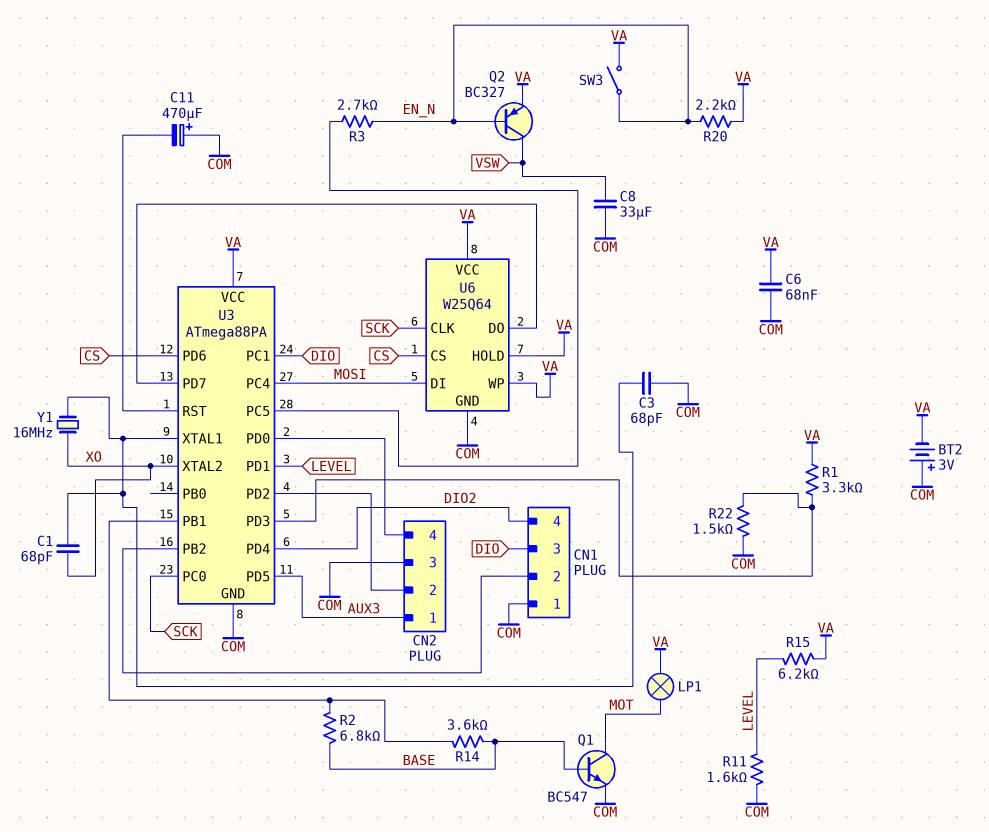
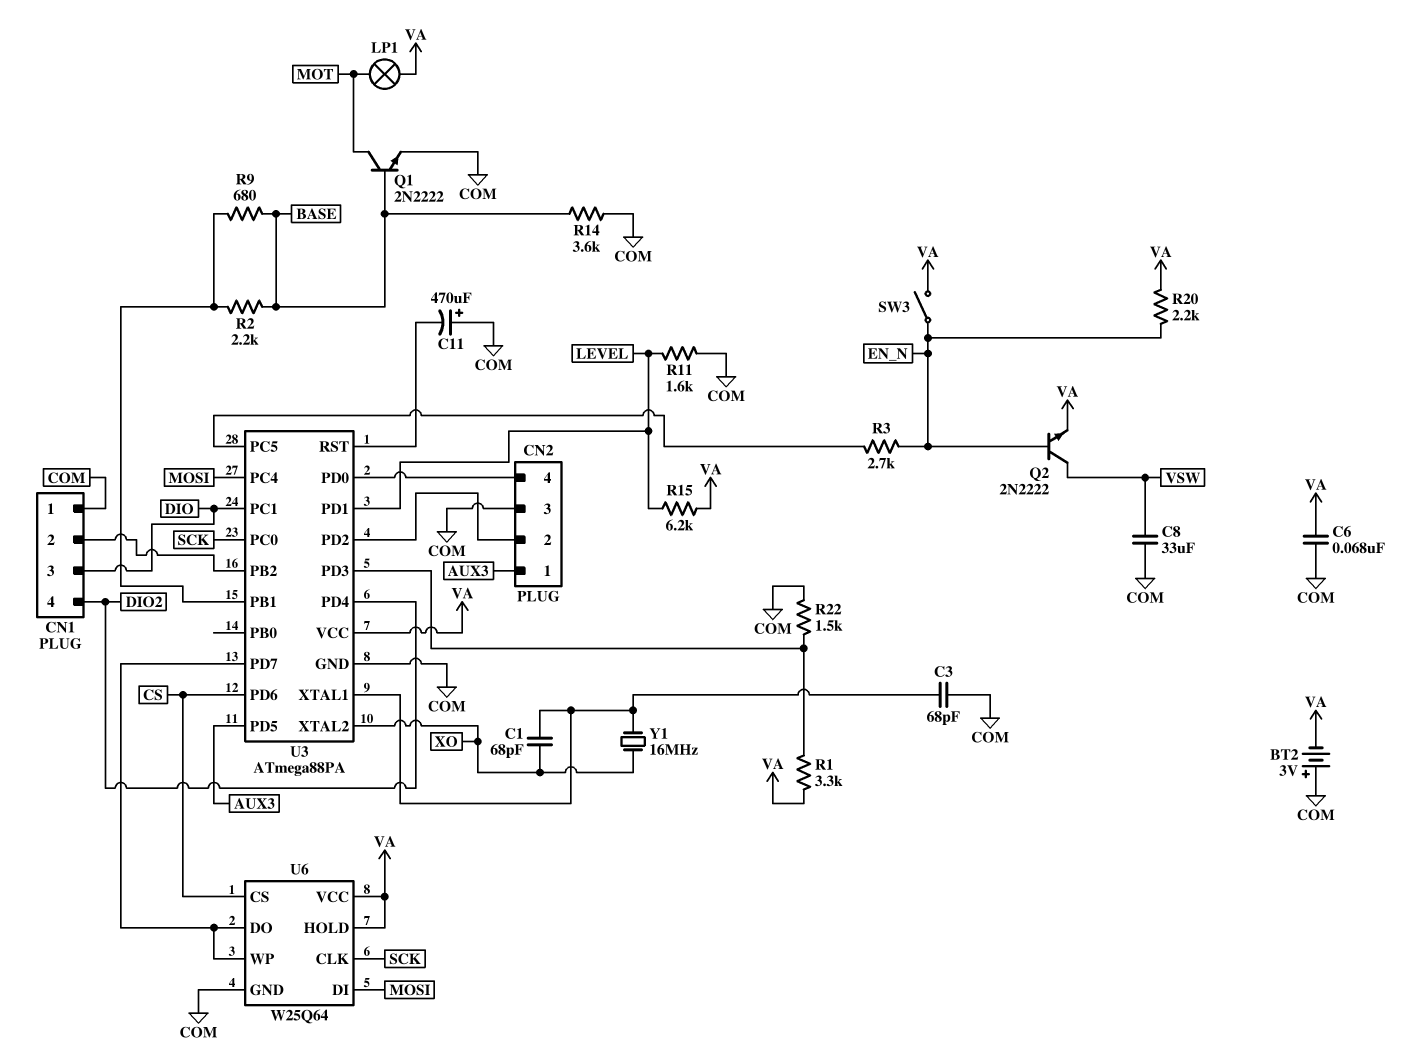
Q1: NPN BC547 (B BASE, C MOT, E COM) -> NPN 2N2222 (B BASE, C MOT, E COM)
Q2: PNP BC327 (B EN_N, C VSW, E VA) -> NPN 2N2222 (B EN_N, C VSW, E VA)
R2: 6.8k (BASE, U3/PB1) -> 2.2k (BASE, U3/PB1)
R9: none -> 680 (BASE, U3/PB1)
R14: 3.6k (BASE, U3/PB1) -> 3.6k (BASE, COM)
U6 pin WP: VA -> U3/PD7

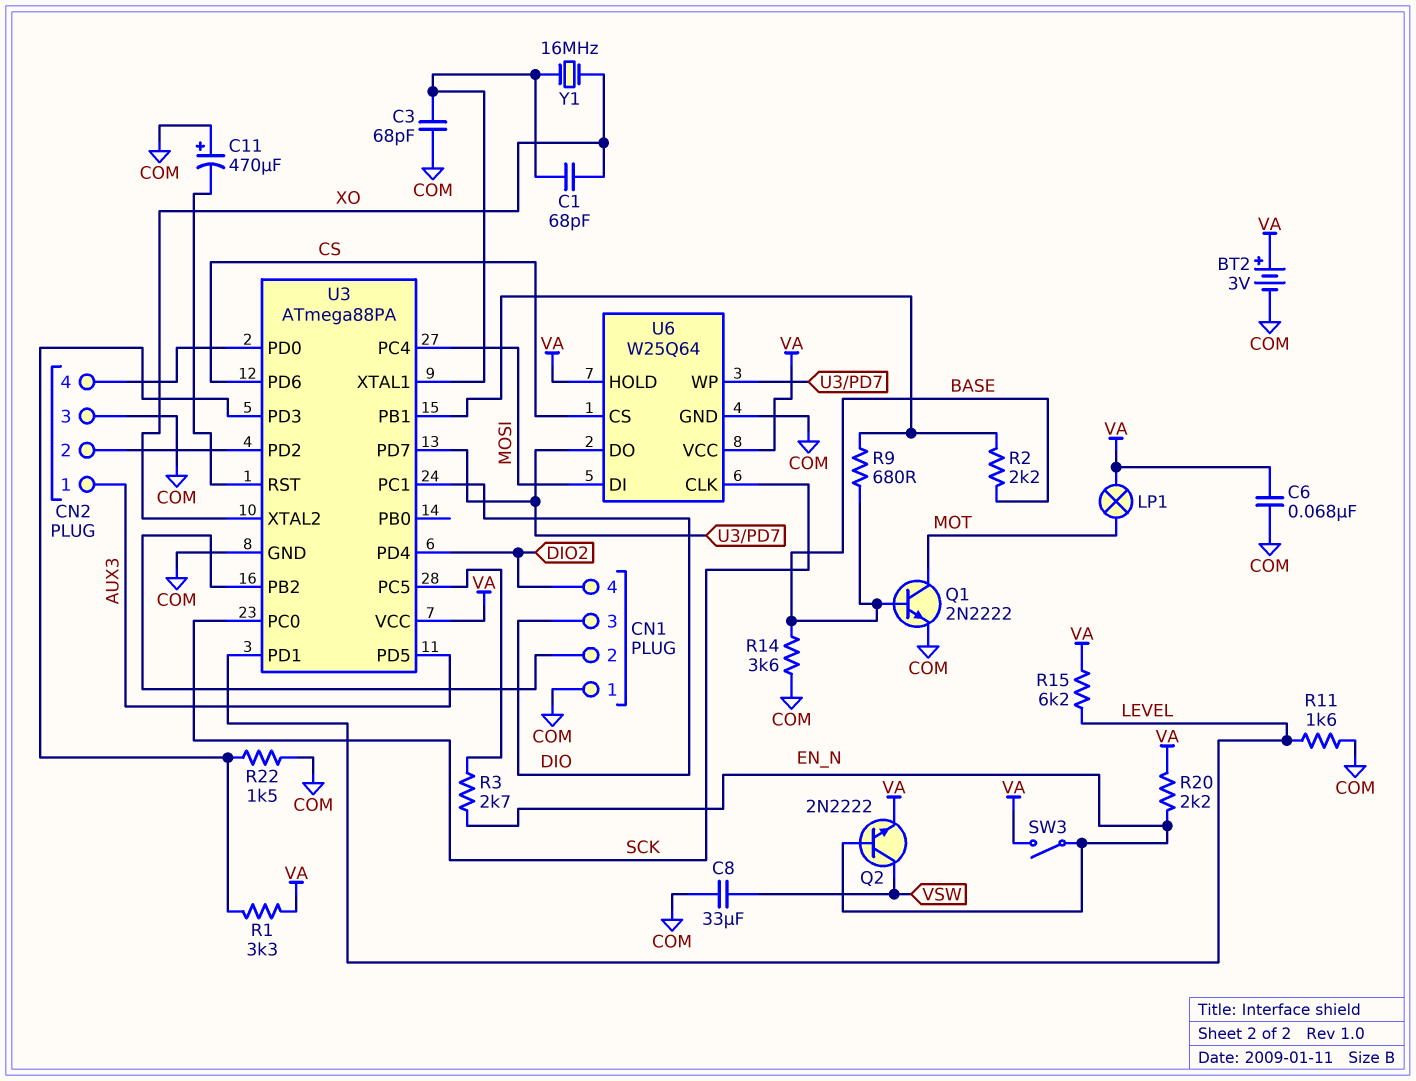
BT2: 3V (plus COM, minus VA) -> 3V (plus VA, minus COM)

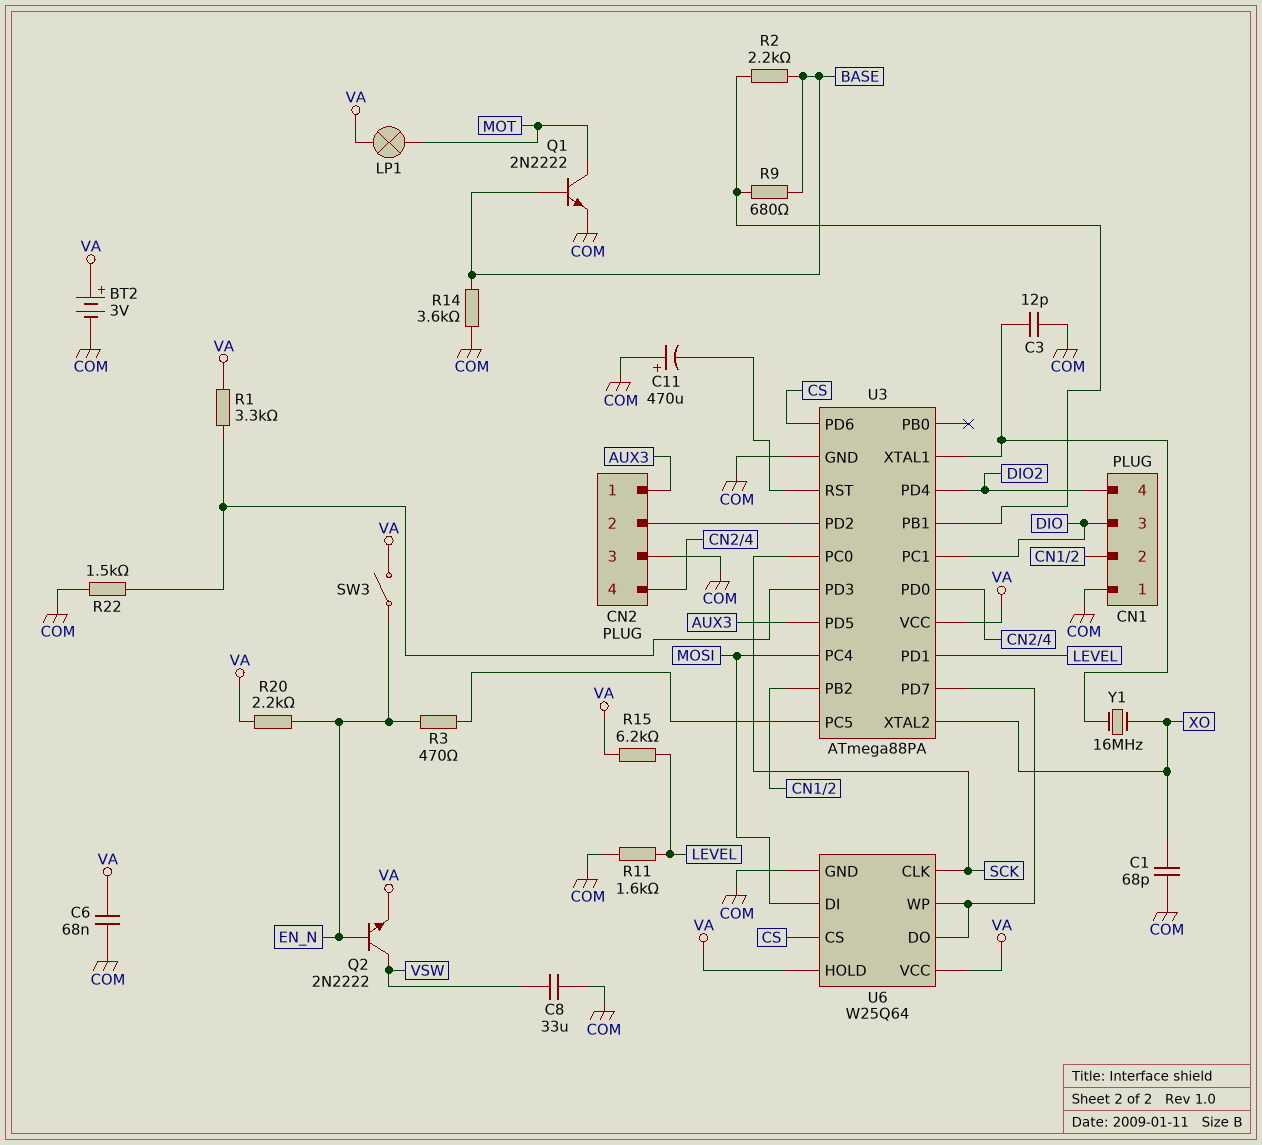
C1: 68pF (U3/XTAL1, XO) -> 68pF (COM, XO)
C3: 68pF (COM, U3/XTAL1) -> 12pF (COM, U3/XTAL1)
R3: 2.7k (EN_N, U3/PC5) -> 470 (EN_N, U3/PC5)

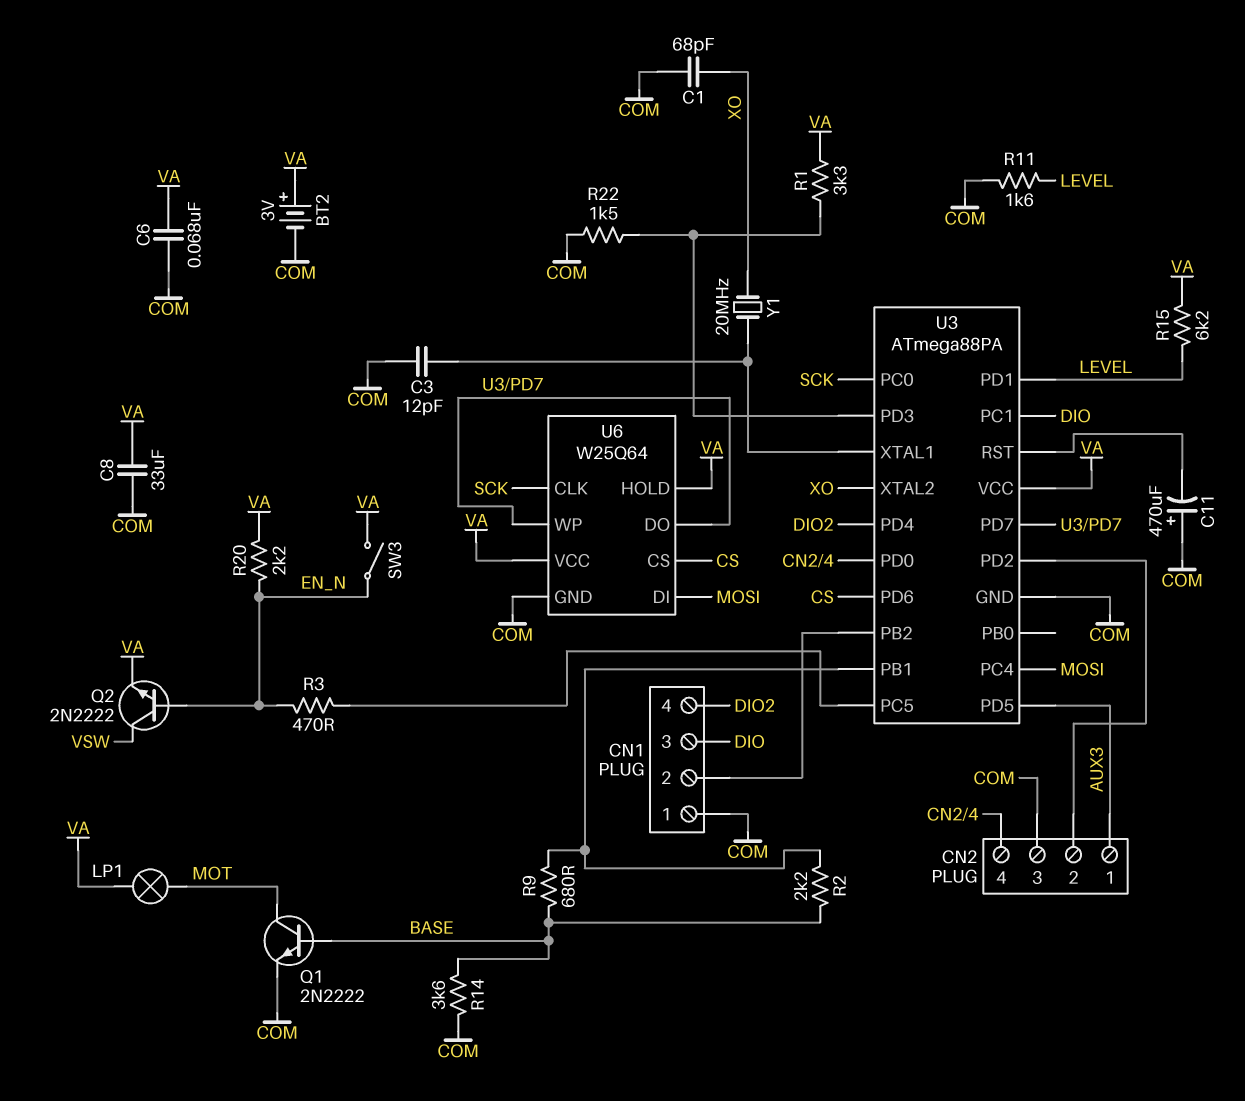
C8: 33uF (COM, VSW) -> 33uF (COM, VA)
Y1: 16MHz (U3/XTAL1, XO) -> 20MHz (U3/XTAL1, XO)

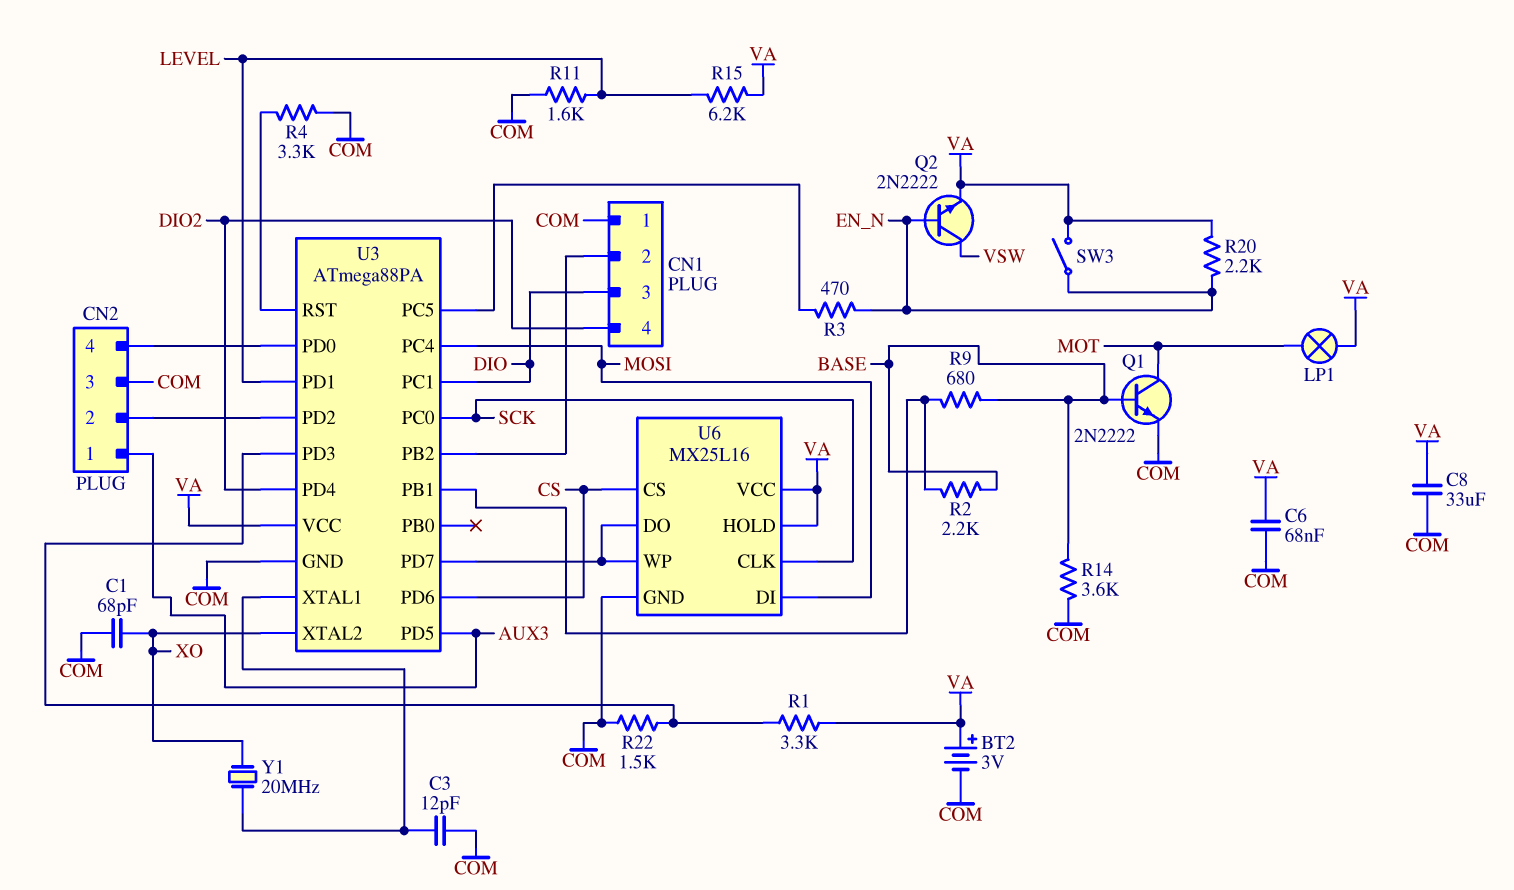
C11: 470uF (plus COM, minus U3/RST) -> none
R4: none -> 3.3k (COM, U3/RST)
U6: W25Q64 -> MX25L16

